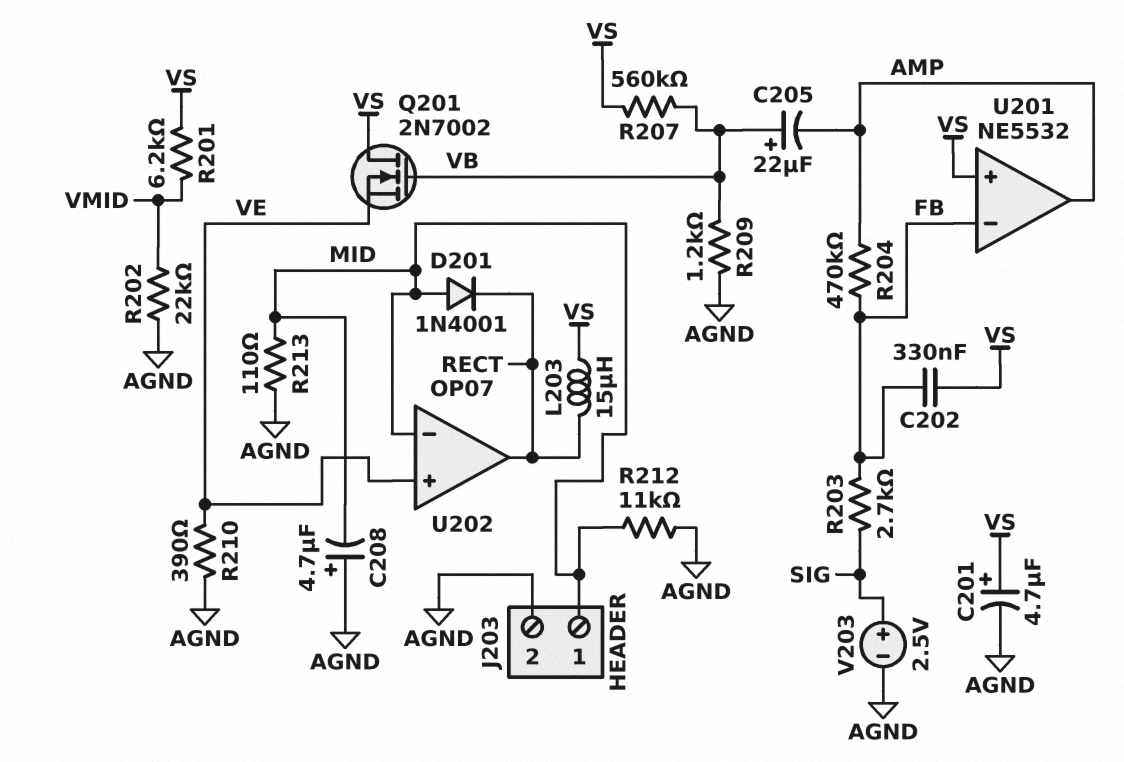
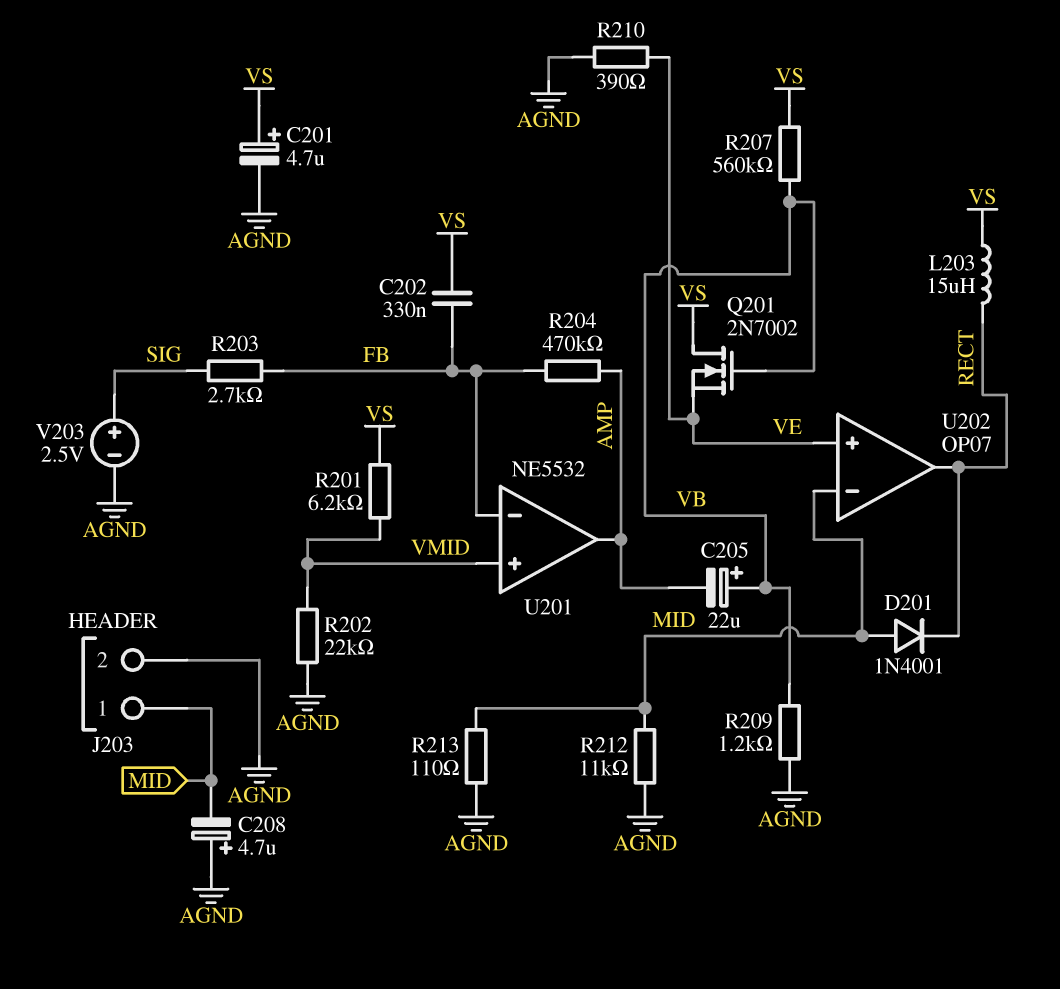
U201 pin in+: VS -> VMID

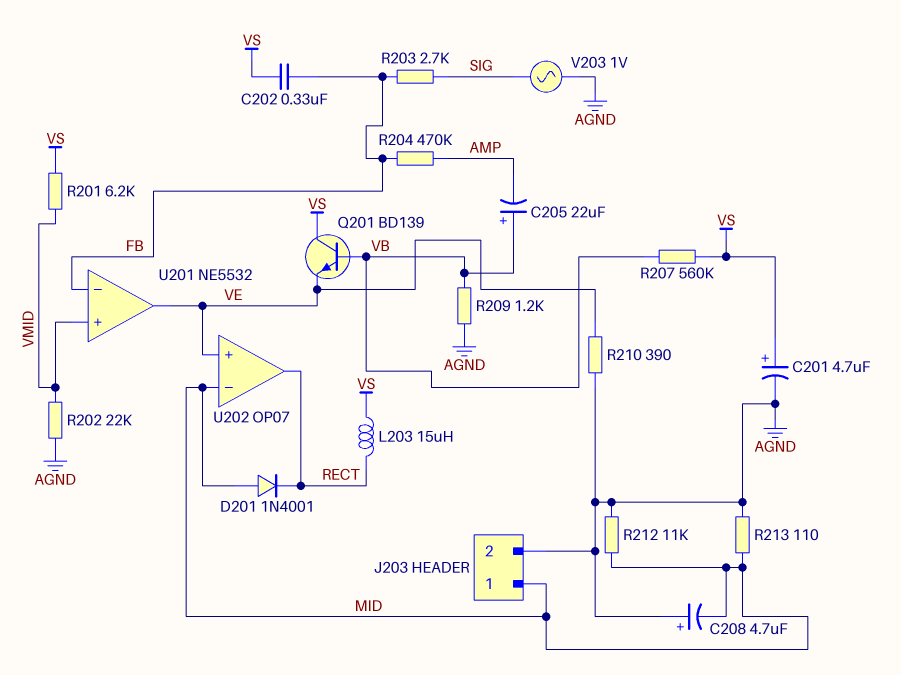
Q201: NMOS 2N7002 (G VB, D VS, S VE) -> NPN BD139 (B VB, C VS, E VE)
U201 pin out: AMP -> VE
V203: 2.5V (plus SIG, minus AGND) -> AC 1V (AGND, SIG)

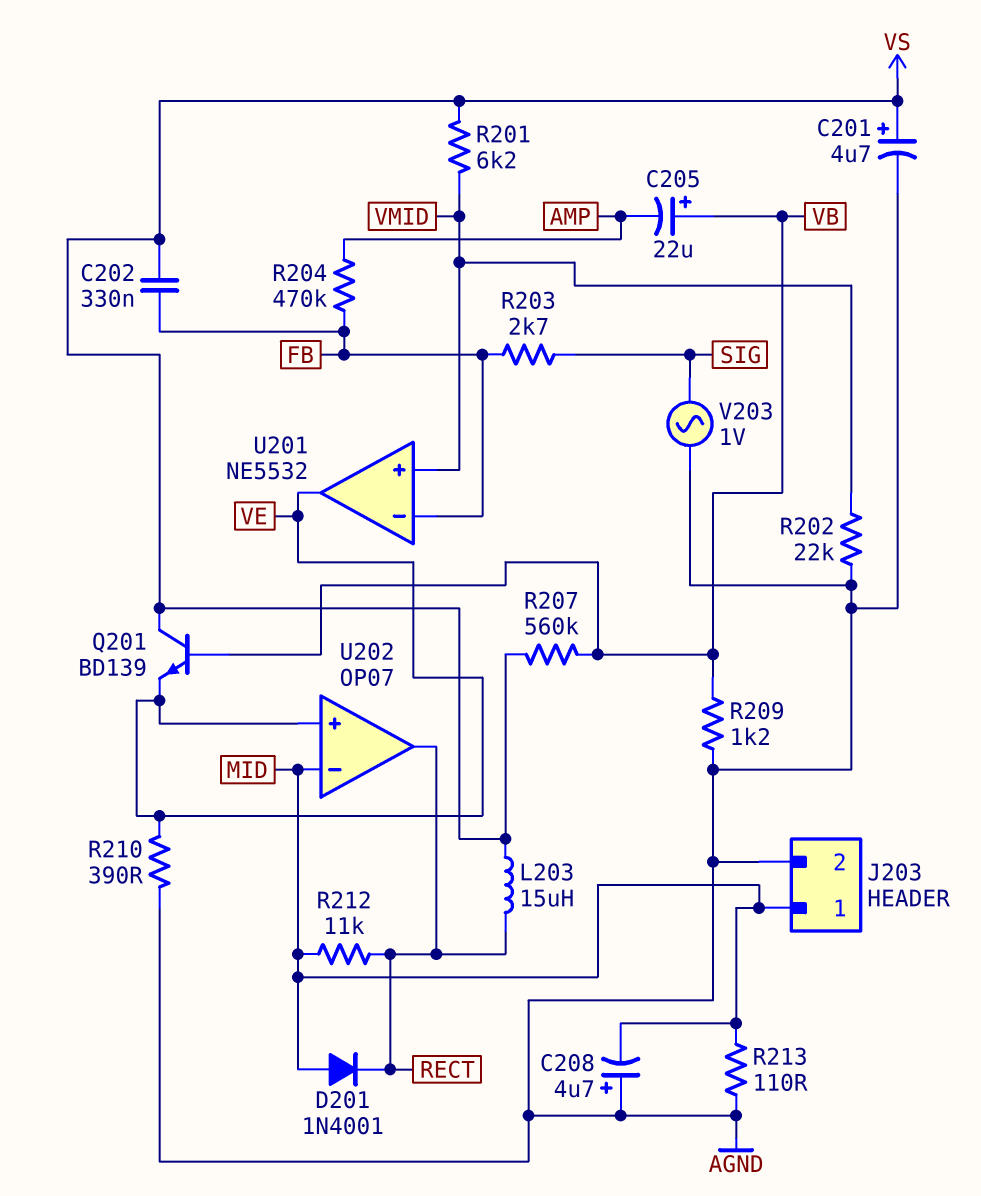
R212: 11k (AGND, MID) -> 11k (MID, RECT)

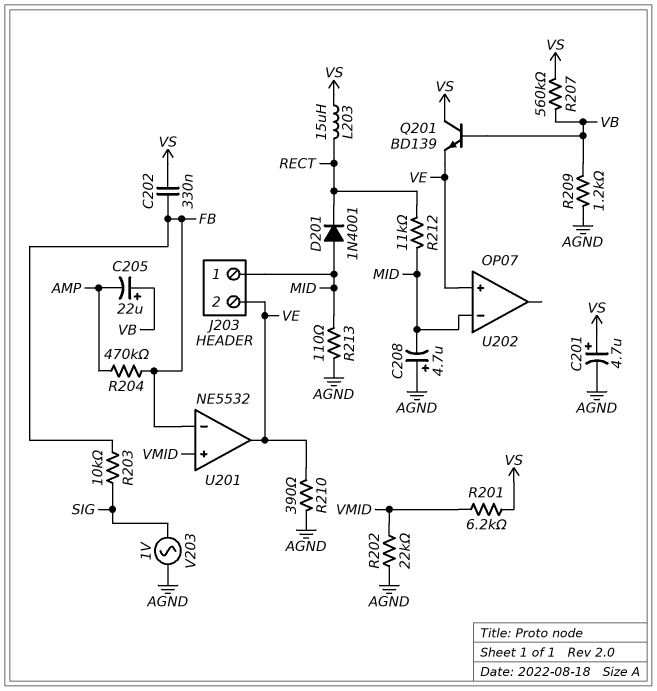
J203 pin 2: AGND -> VE
R203: 2.7k (FB, SIG) -> 10k (FB, SIG)
U202 pin out: RECT -> none

